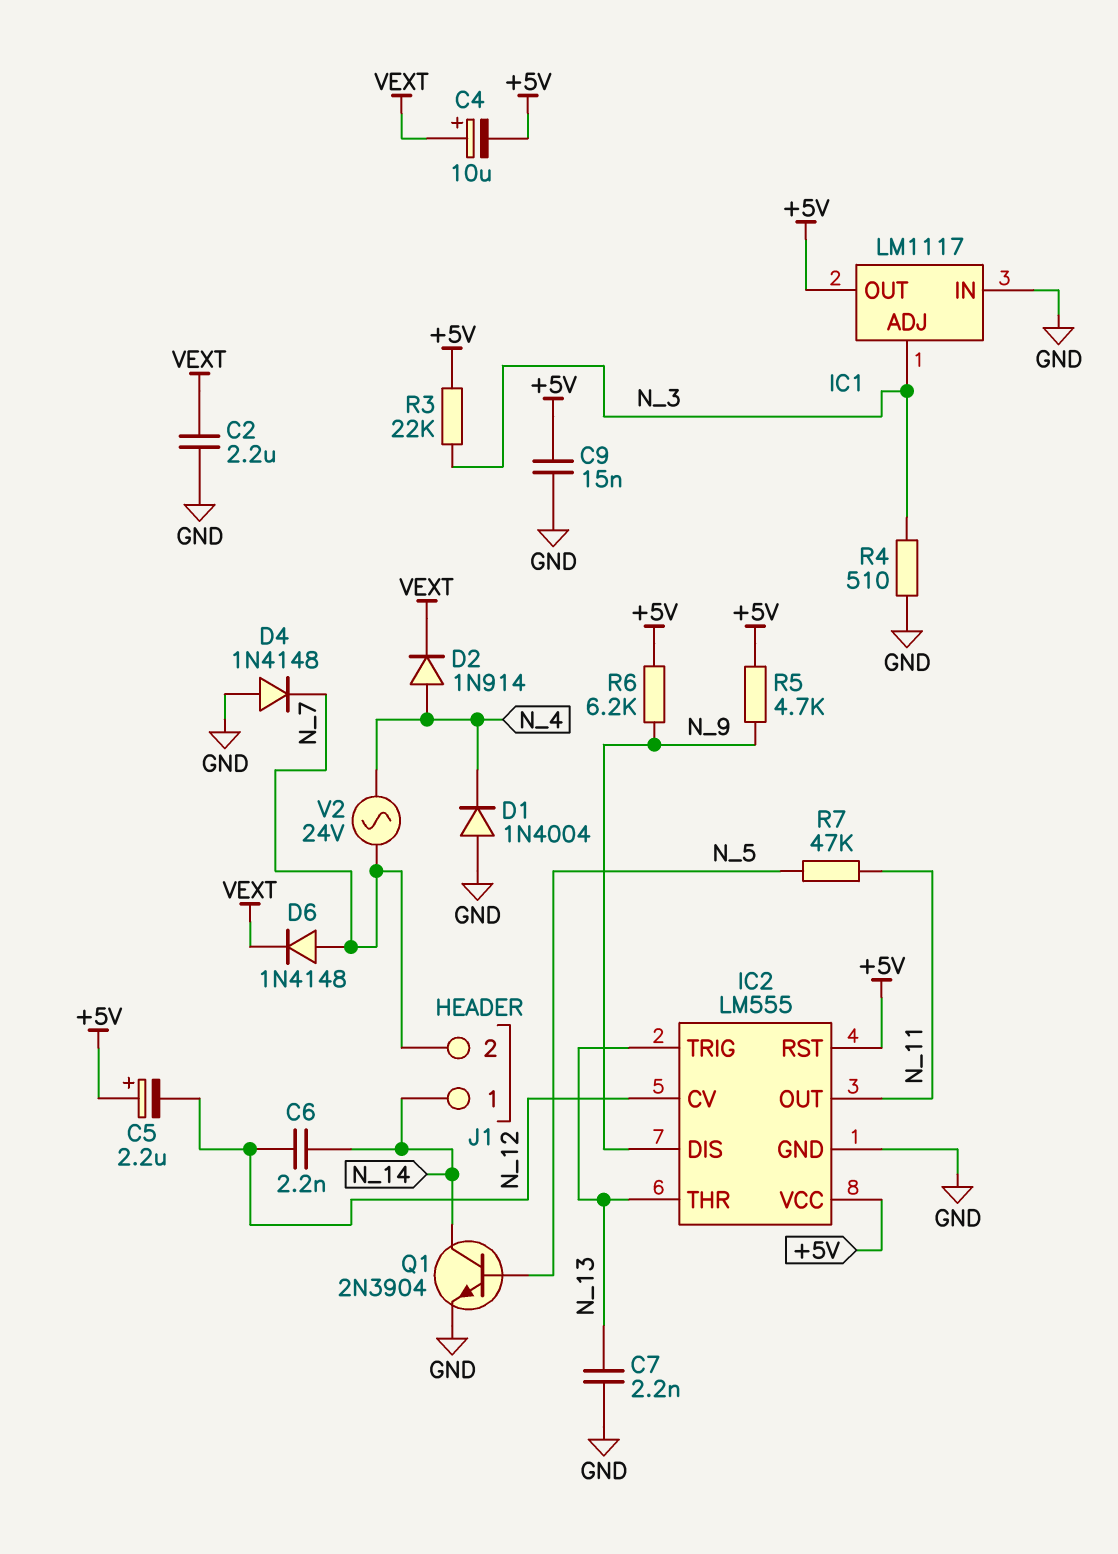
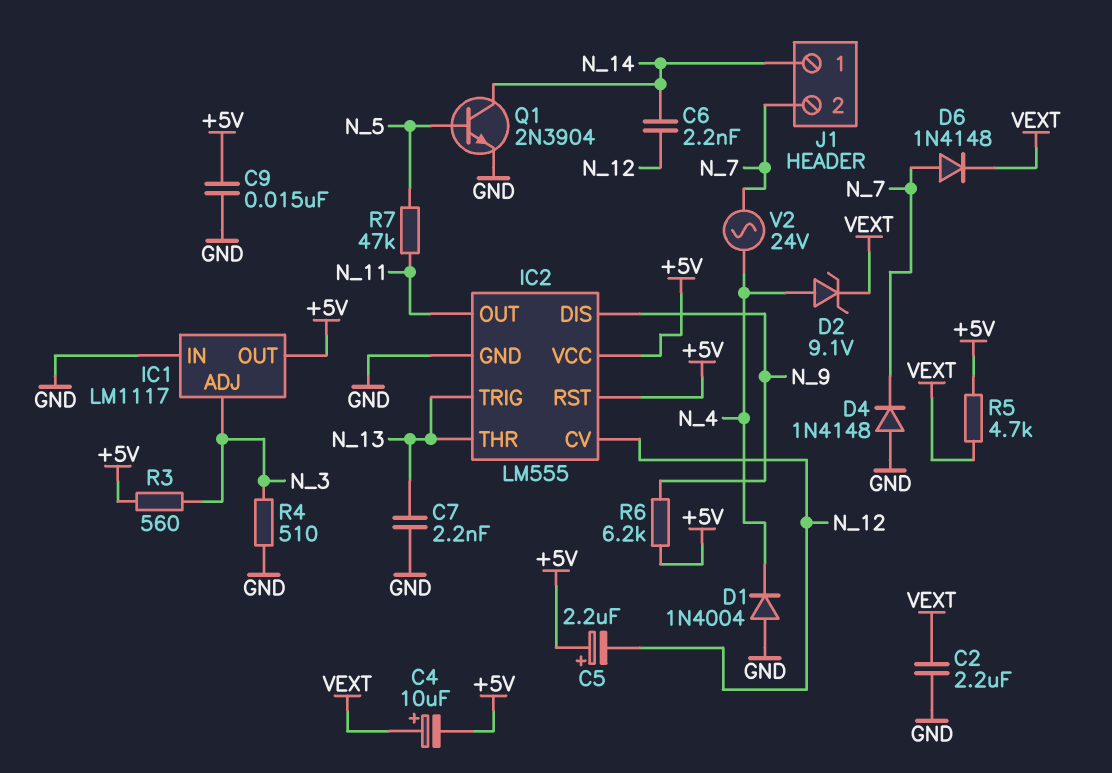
D2: diode 1N914 (A N_4, K VEXT) -> zener 9.1V (A N_4, K VEXT)
R3: 22k (+5V, N_3) -> 560 (+5V, N_3)
R5: 4.7k (+5V, N_9) -> 4.7k (+5V, VEXT)

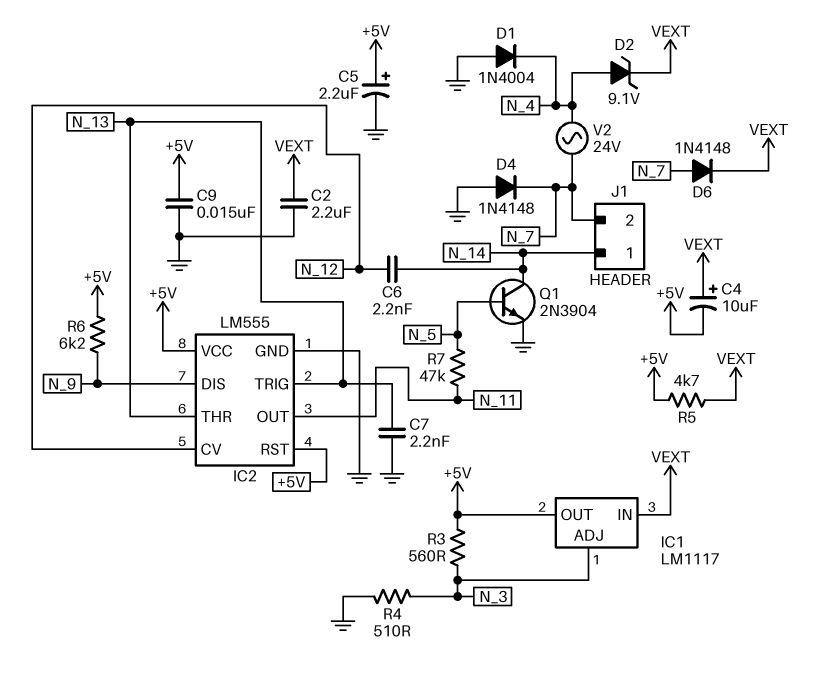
C5: 2.2uF (plus +5V, minus N_12) -> 2.2uF (plus +5V, minus GND)
IC1 pin IN: GND -> VEXT

